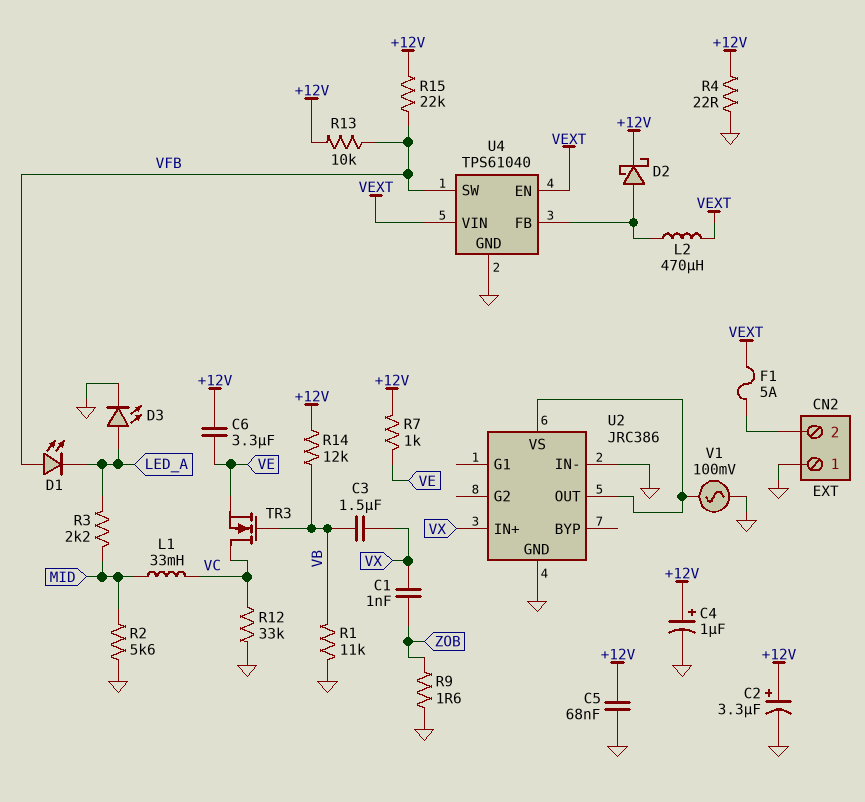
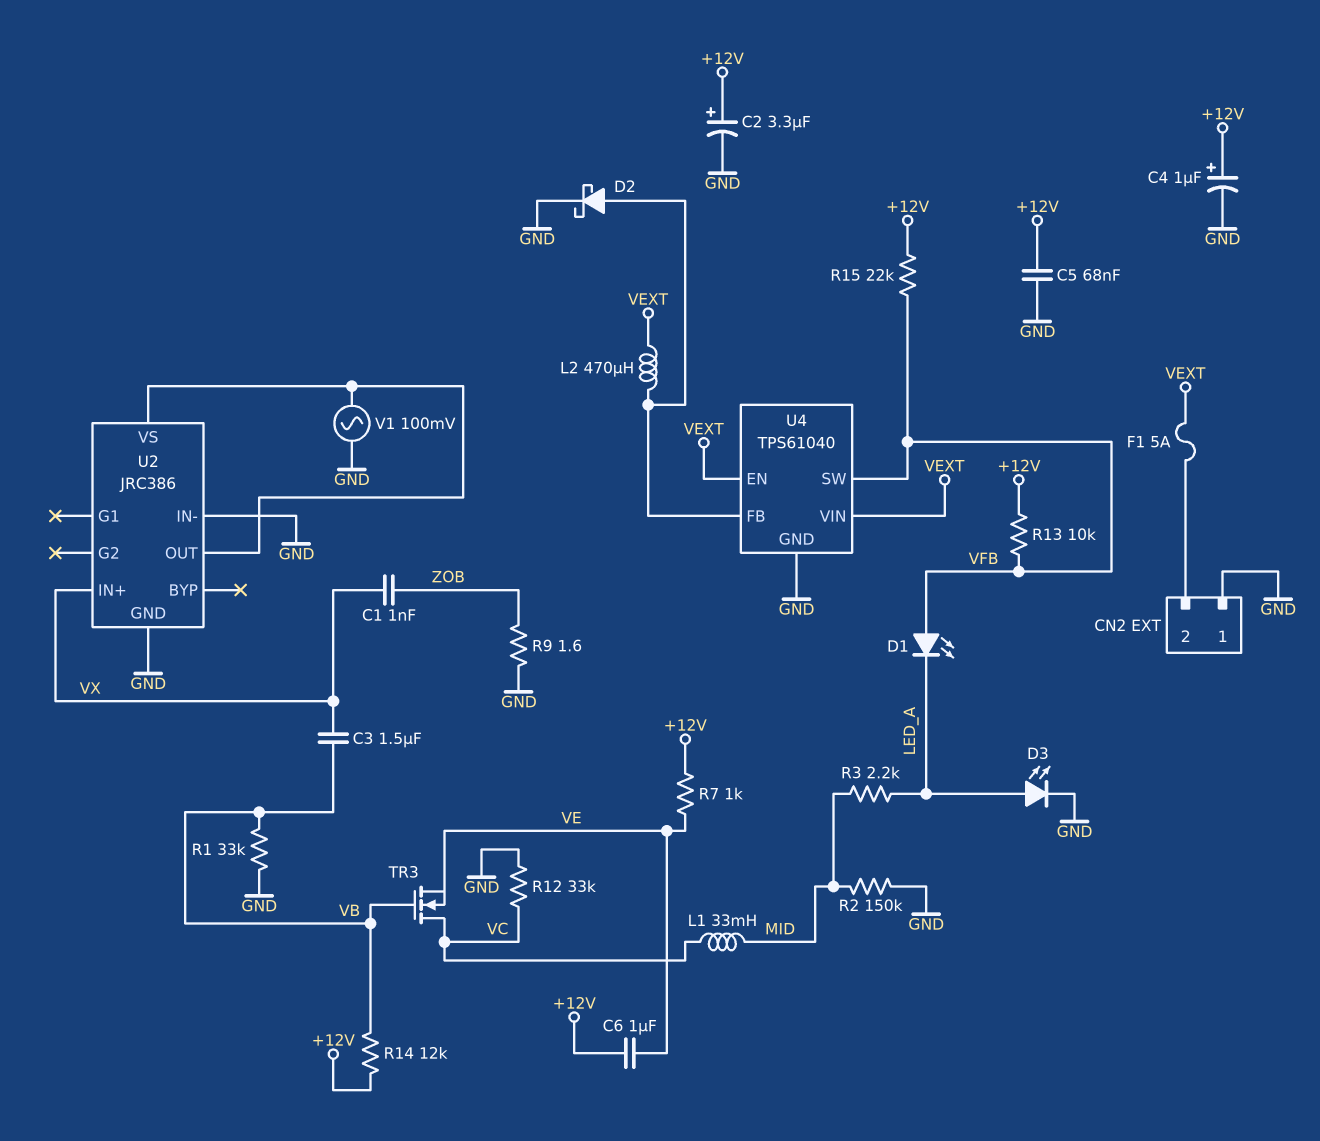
C6: 3.3uF (+12V, VE) -> 1uF (+12V, VE)
D2: schottky (A U4/FB, K +12V) -> schottky (A U4/FB, K GND)
R1: 11k (GND, VB) -> 33k (GND, VB)
R2: 5.6k (GND, MID) -> 150k (GND, MID)
R4: 22 (+12V, GND) -> none

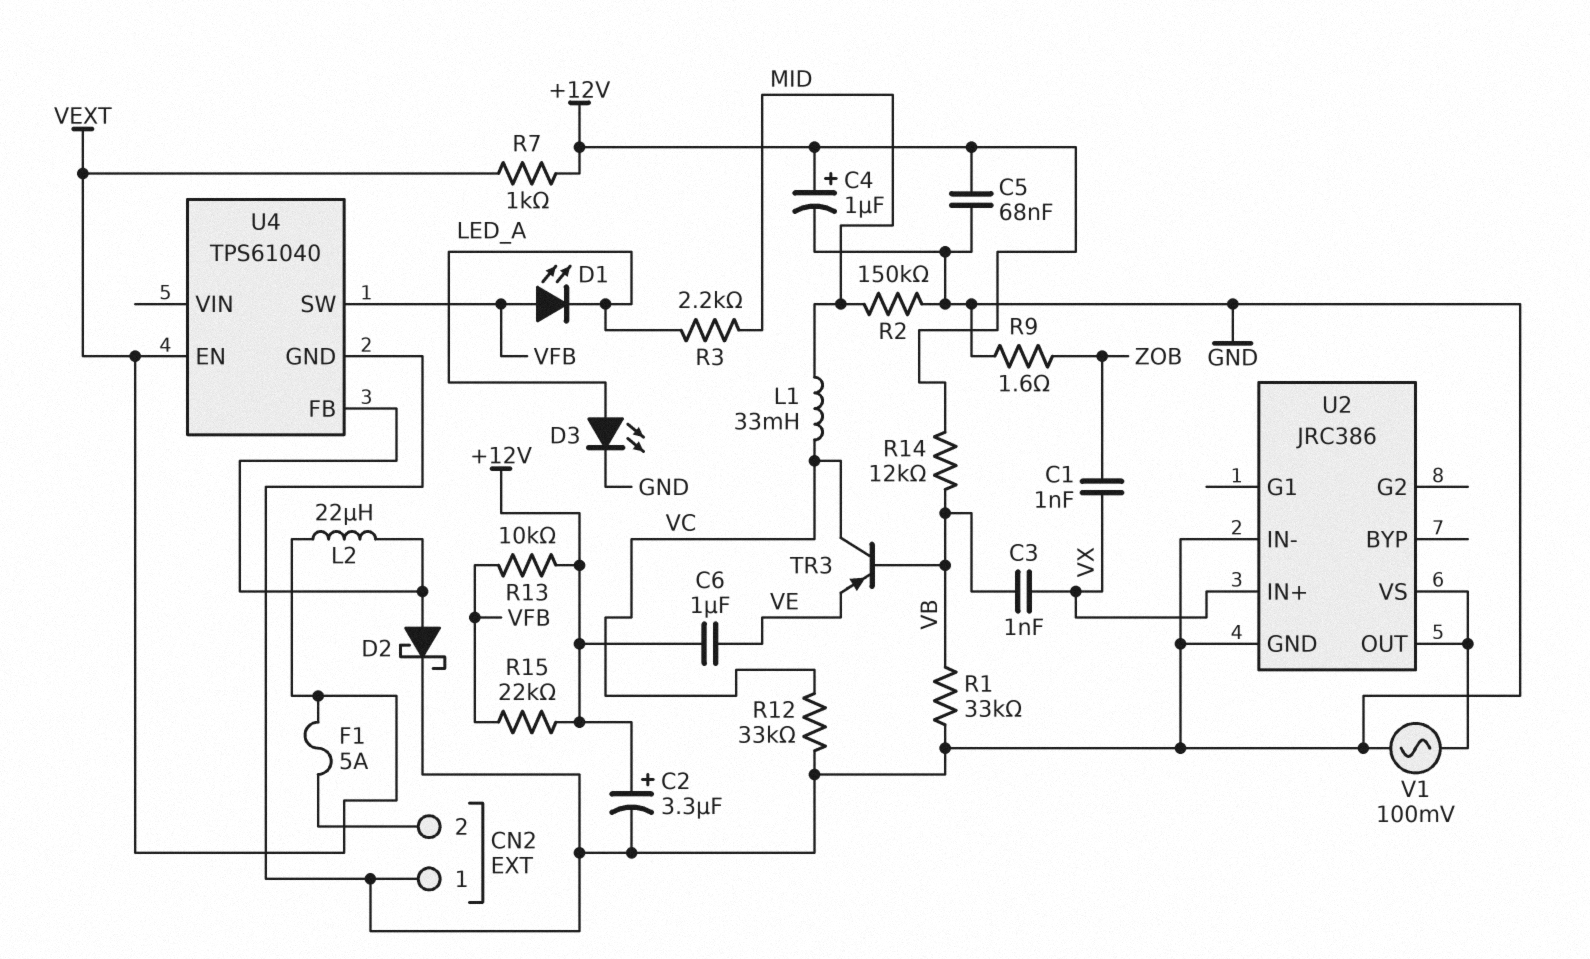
C3: 1.5uF (VB, VX) -> 1nF (VB, VX)
L2: 470uH (U4/FB, VEXT) -> 22uH (U4/FB, VEXT)
R7: 1k (+12V, VE) -> 1k (+12V, VEXT)
TR3: NMOS (G VB, D VC, S VE) -> PNP (B VB, C VC, E VE)
U4 pin VIN: VEXT -> none

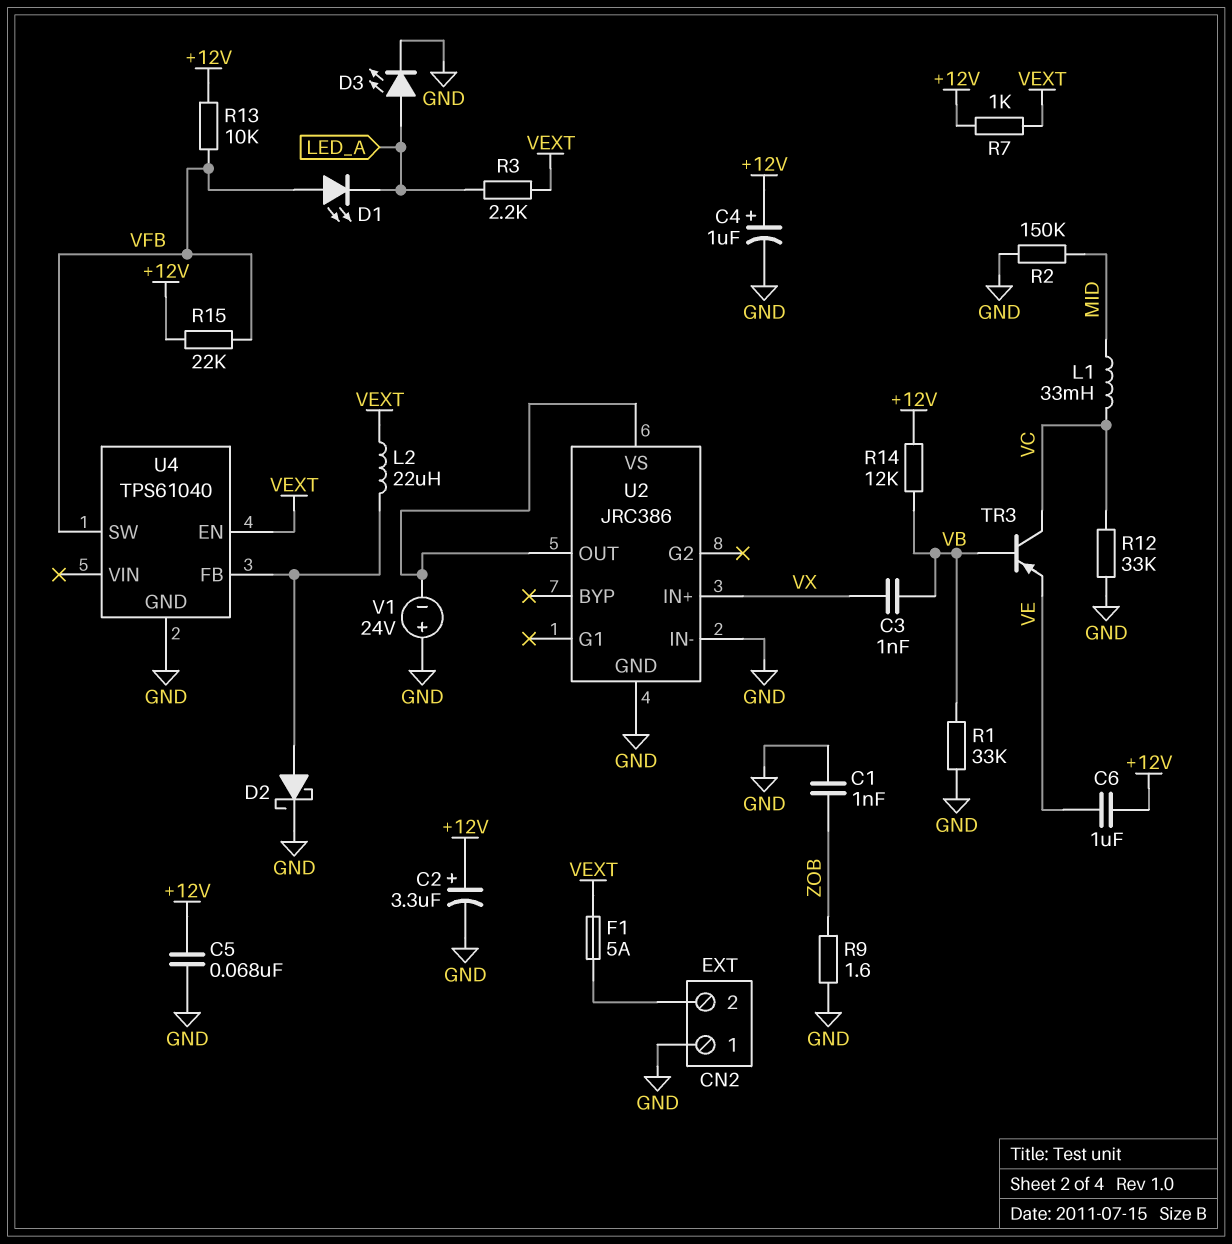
C1: 1nF (VX, ZOB) -> 1nF (GND, ZOB)
R3: 2.2k (LED_A, MID) -> 2.2k (LED_A, VEXT)
V1: AC 100mV (GND, U2/OUT) -> 24V (plus GND, minus U2/OUT)

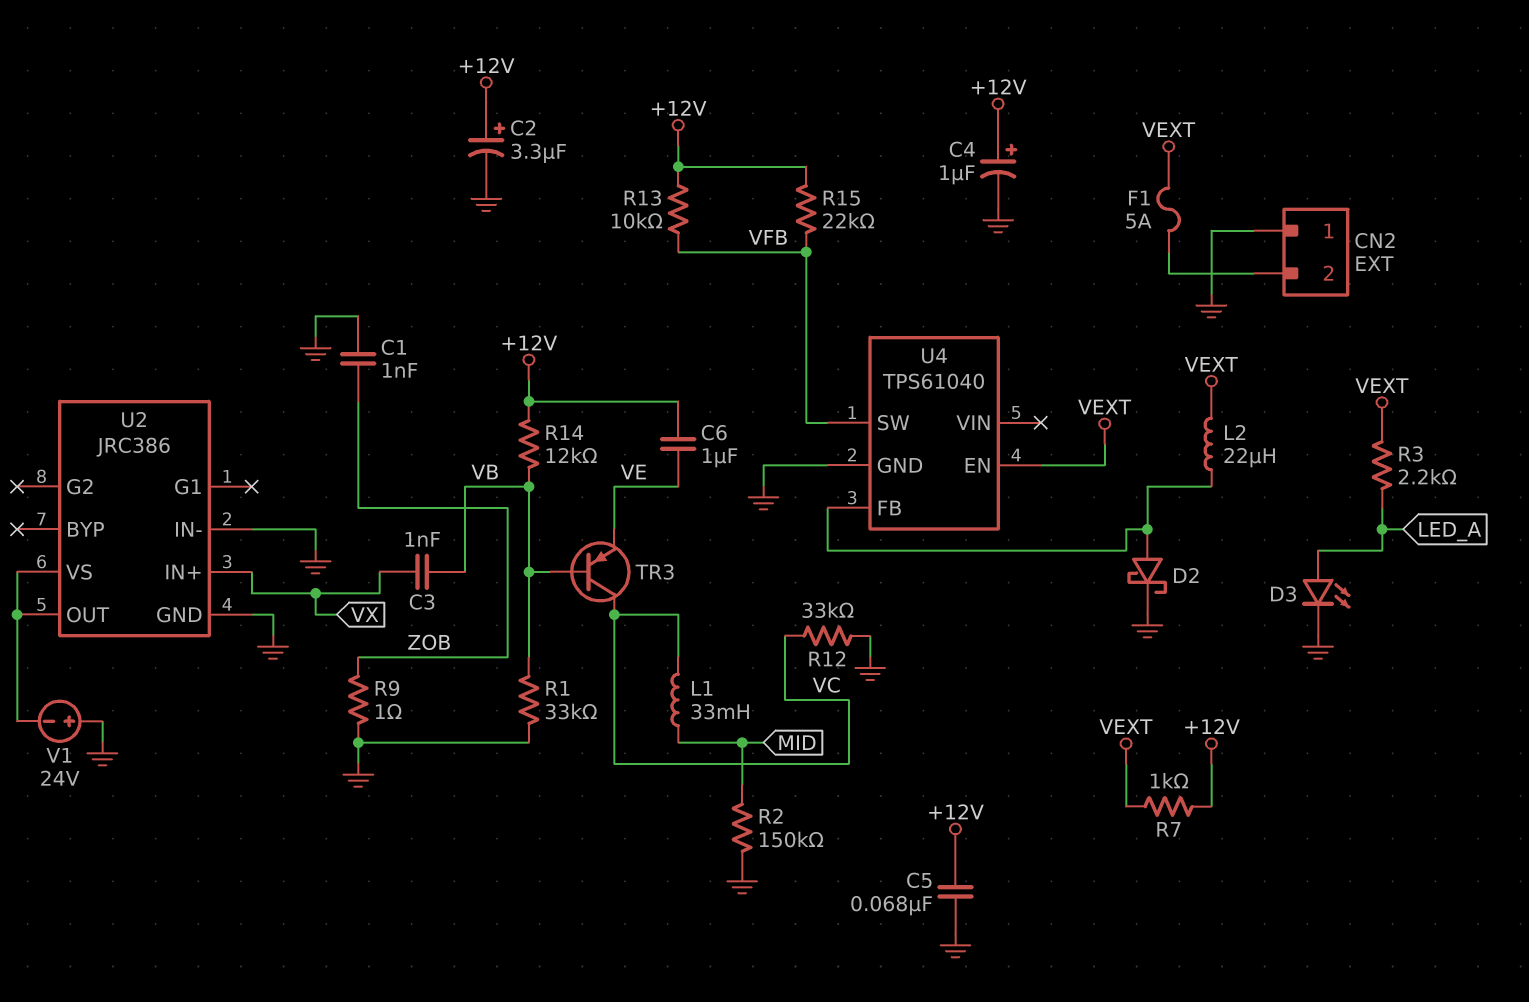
D1: LED (A VFB, K LED_A) -> none
R9: 1.6 (GND, ZOB) -> 1 (GND, ZOB)

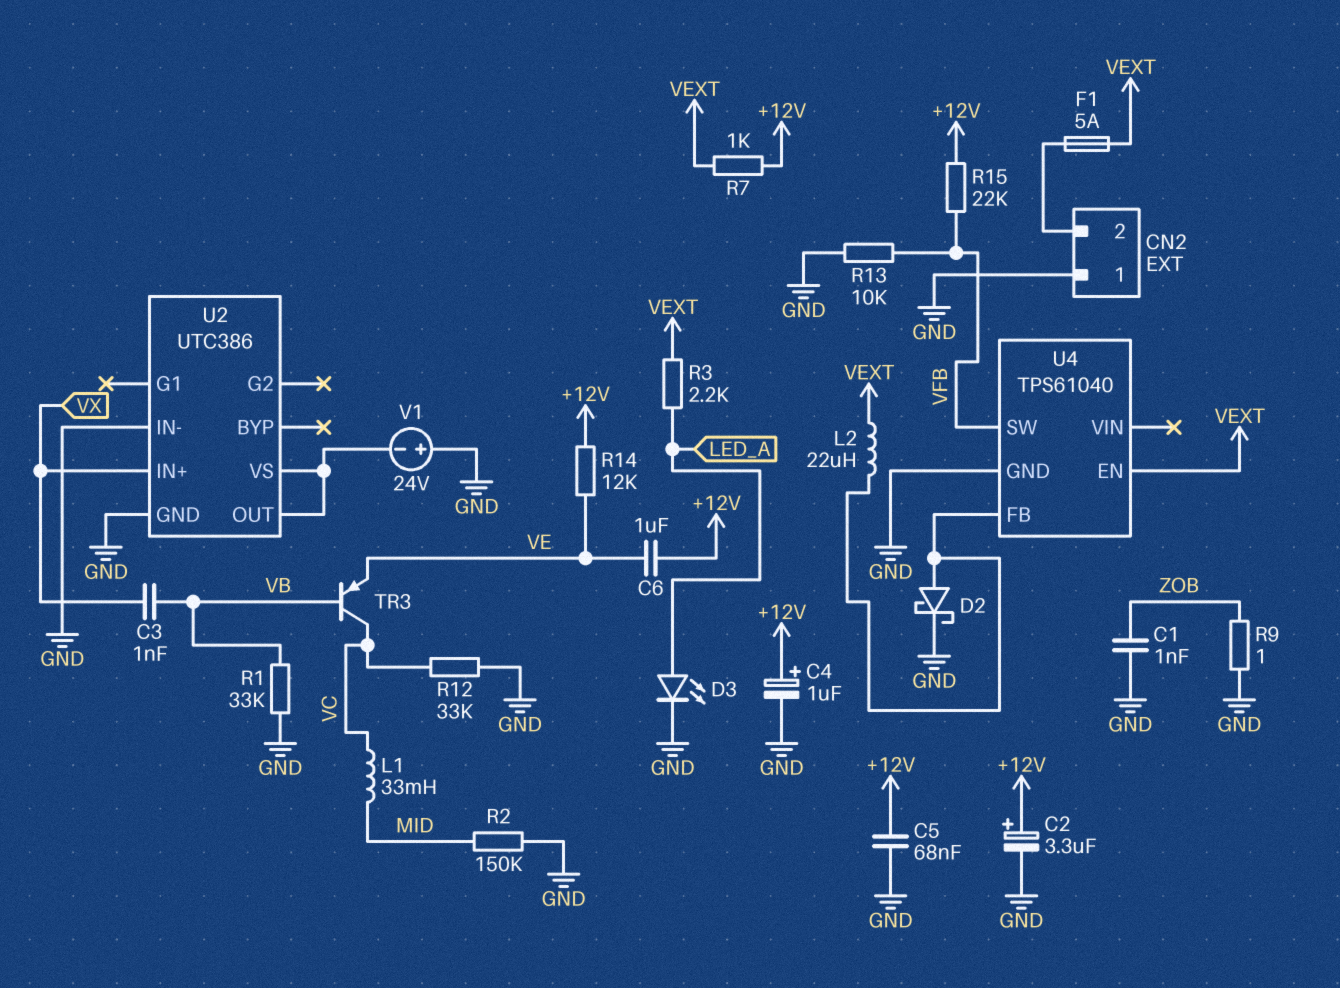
R13: 10k (+12V, VFB) -> 10k (GND, VFB)
R14: 12k (+12V, VB) -> 12k (+12V, VE)
U2: JRC386 -> UTC386

